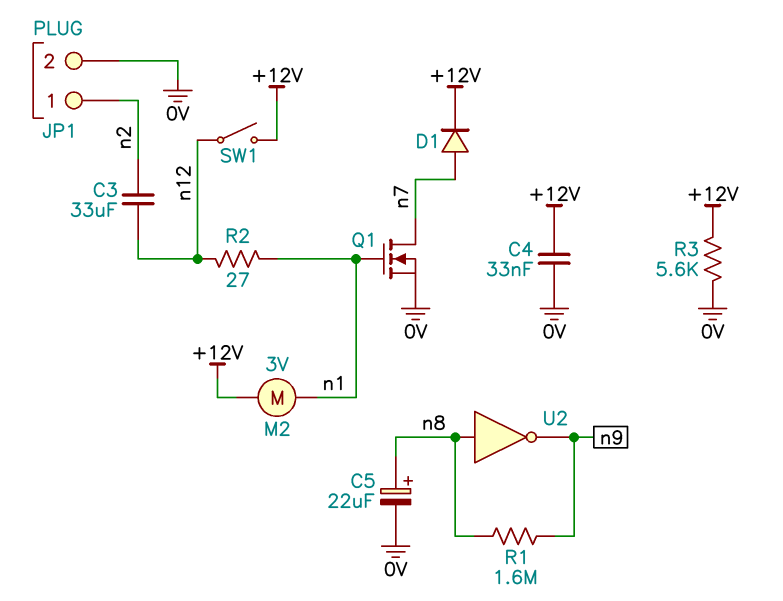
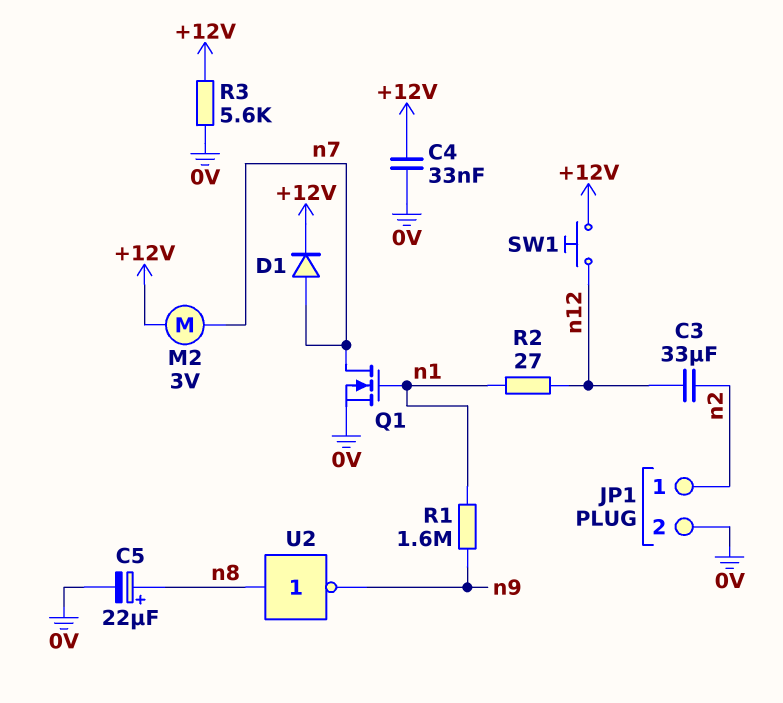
M2: motor 3V (+12V, n1) -> motor 3V (+12V, n7)
R1: 1.6M (n8, n9) -> 1.6M (n1, n9)
SW1: switch (+12V, n12) -> button (+12V, n12)

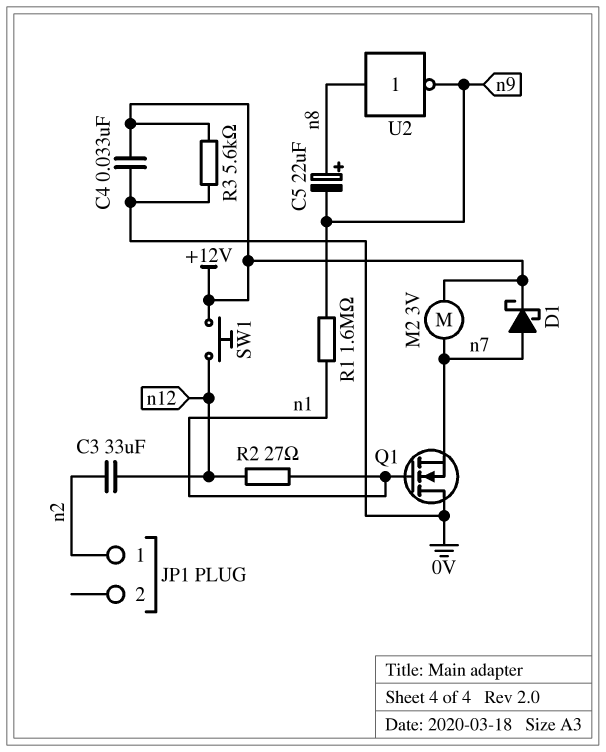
C5: 22uF (plus n8, minus 0V) -> 22uF (plus n8, minus n9)
D1: diode (A n7, K +12V) -> schottky (A n7, K +12V)
JP1 pin 2: 0V -> none
Q1: NMOS (G n1, D n7, S 0V) -> NMOS (G n1, D 0V, S n7)

